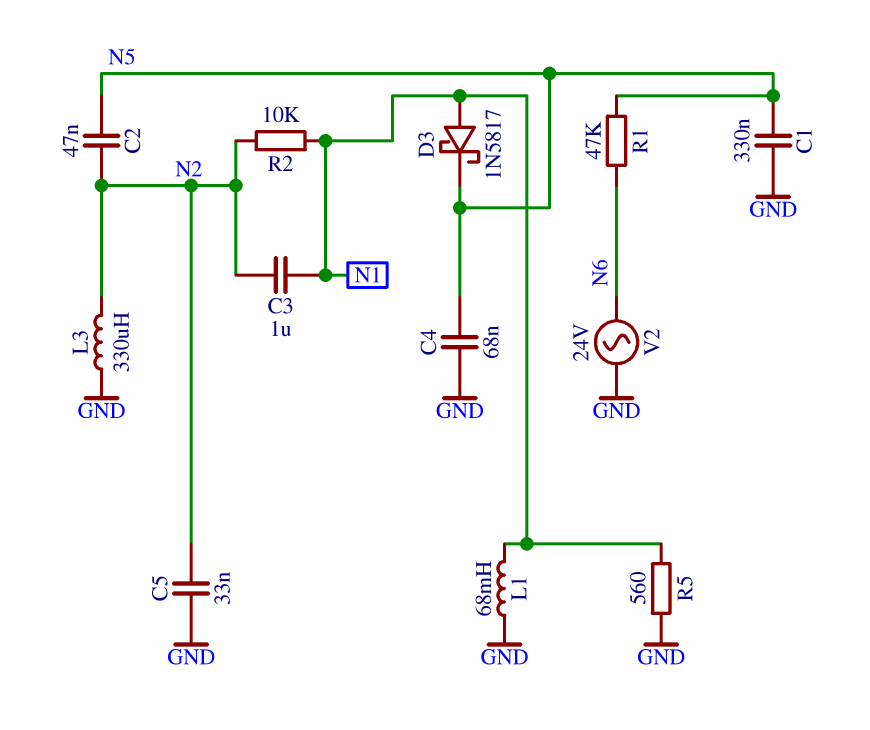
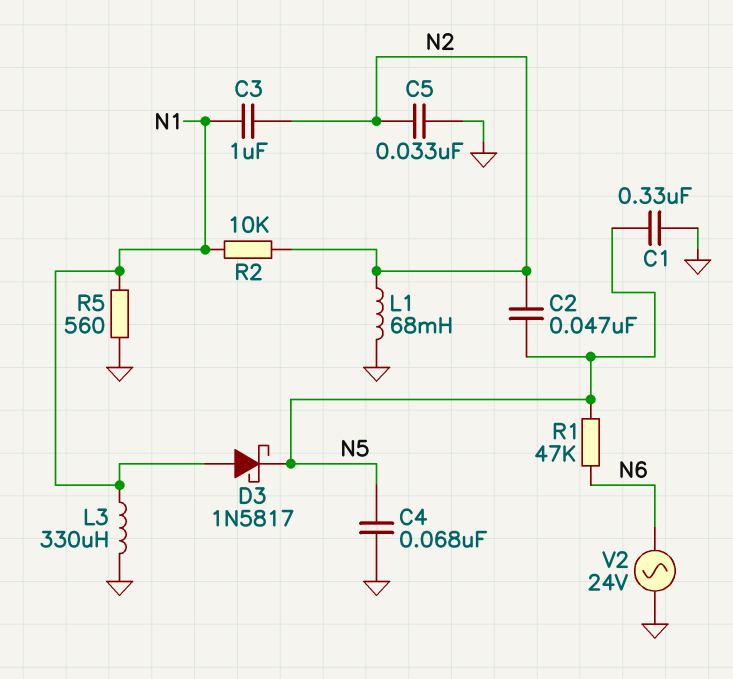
L1: 68mH (GND, N1) -> 68mH (GND, N2)
L3: 330uH (GND, N2) -> 330uH (GND, N1)

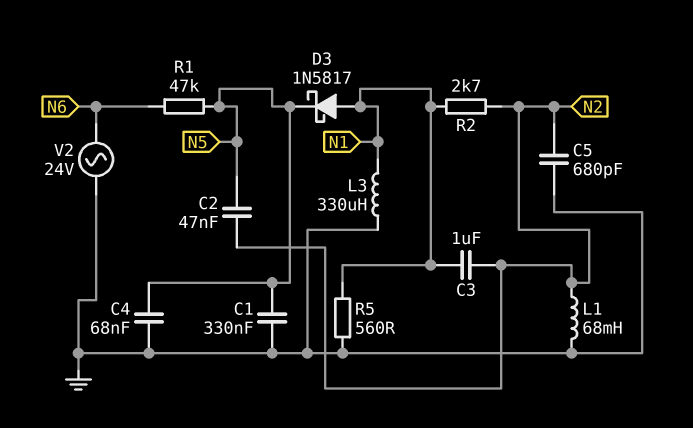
C5: 33nF (GND, N2) -> 680pF (GND, N2)
R2: 10k (N1, N2) -> 2.7k (N1, N2)

